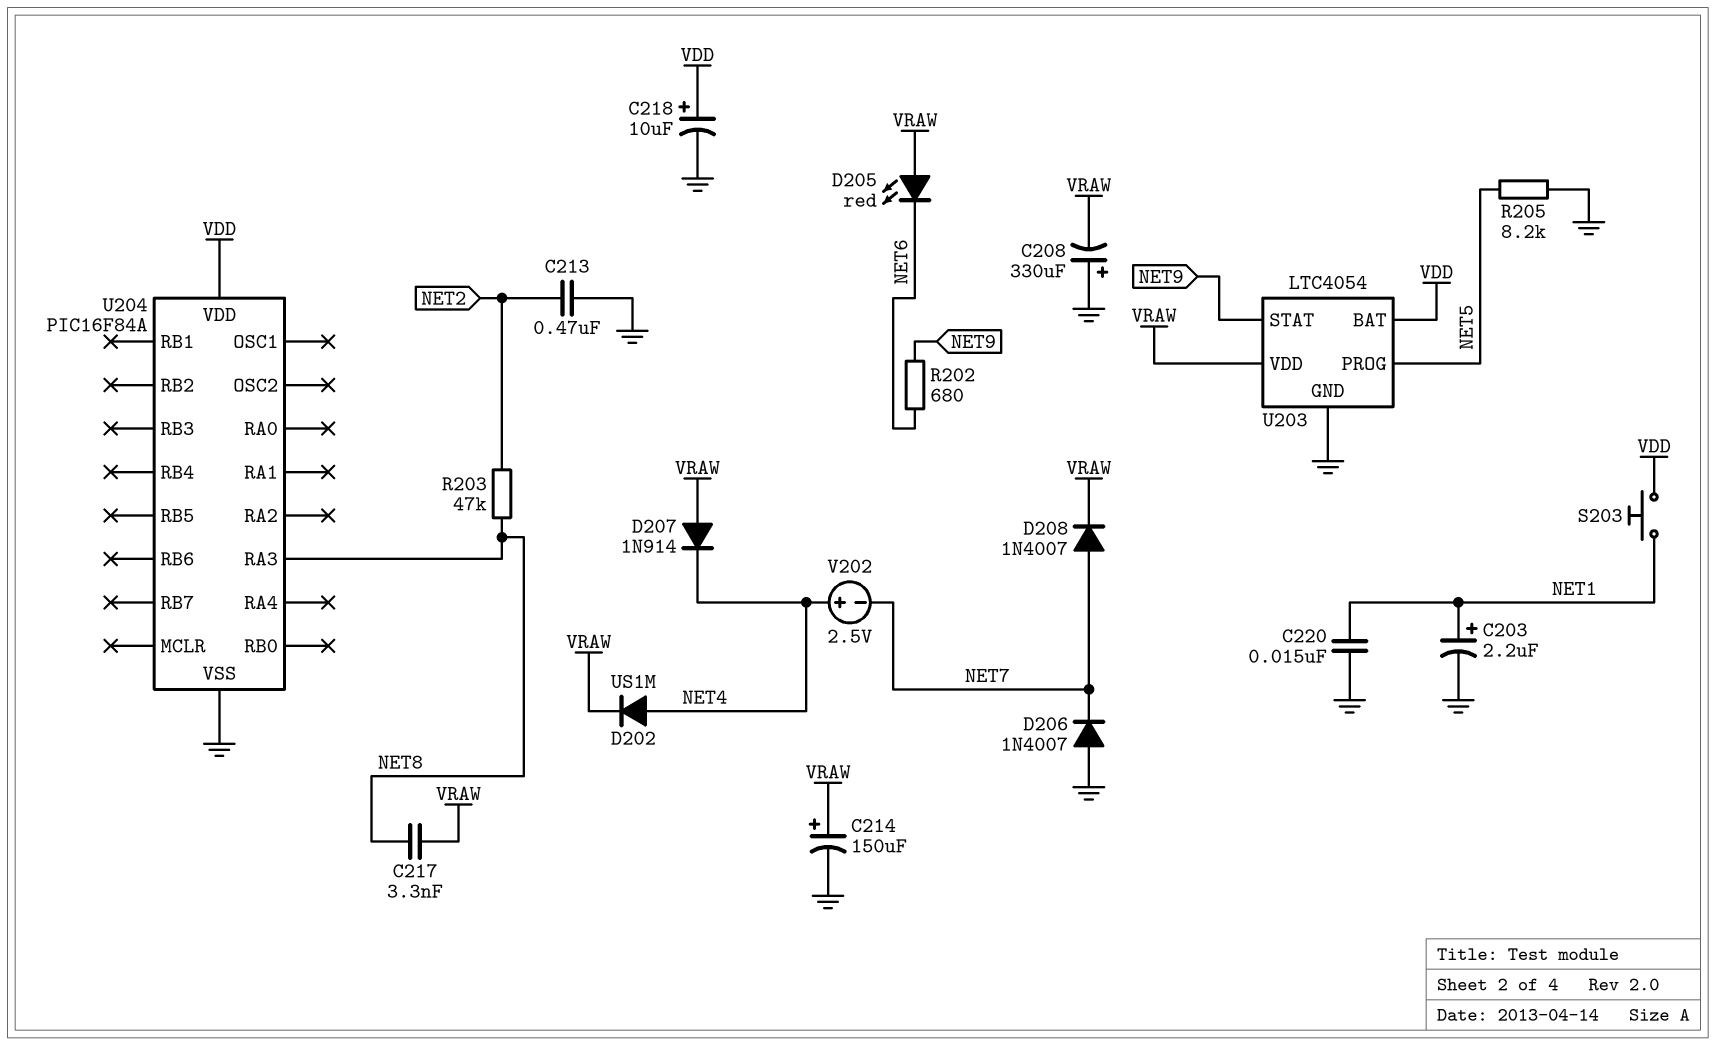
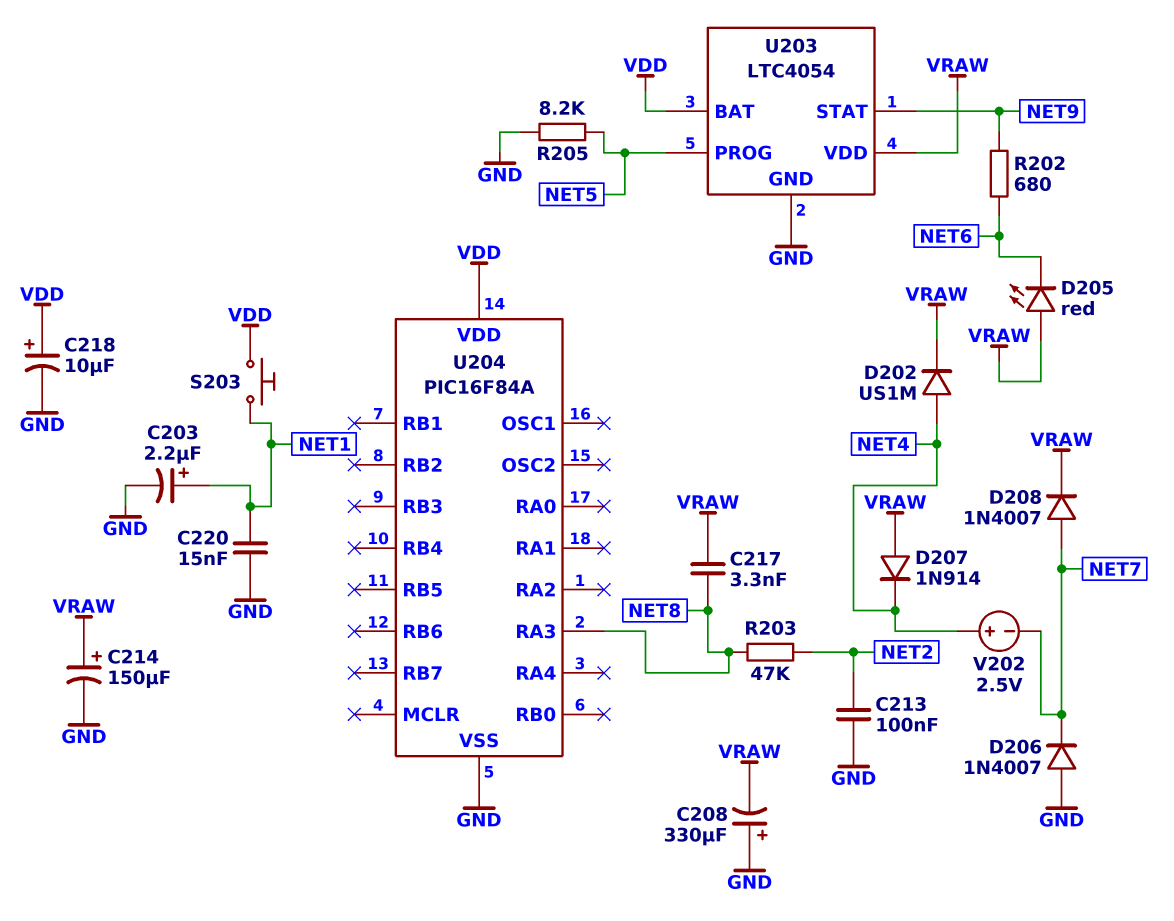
C213: 470nF (GND, NET2) -> 100nF (GND, NET2)

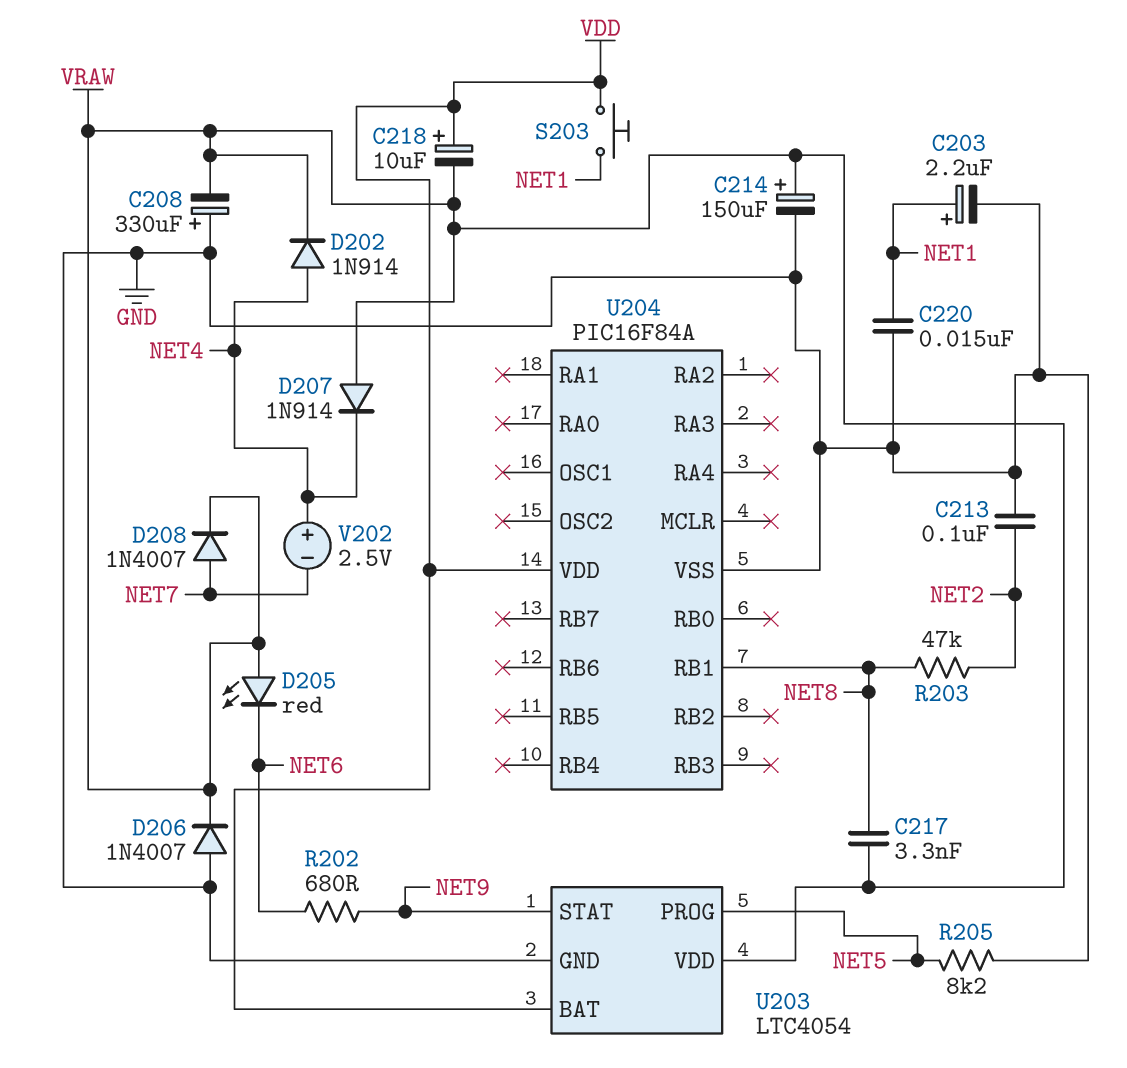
C218: 10uF (plus VDD, minus GND) -> 10uF (plus VDD, minus VRAW)
D202: diode US1M (A NET4, K VRAW) -> diode 1N914 (A NET4, K VRAW)
D206: diode 1N4007 (A GND, K NET7) -> diode 1N4007 (A GND, K VRAW)
U204 pin RA3: NET8 -> none
U204 pin RB1: none -> NET8

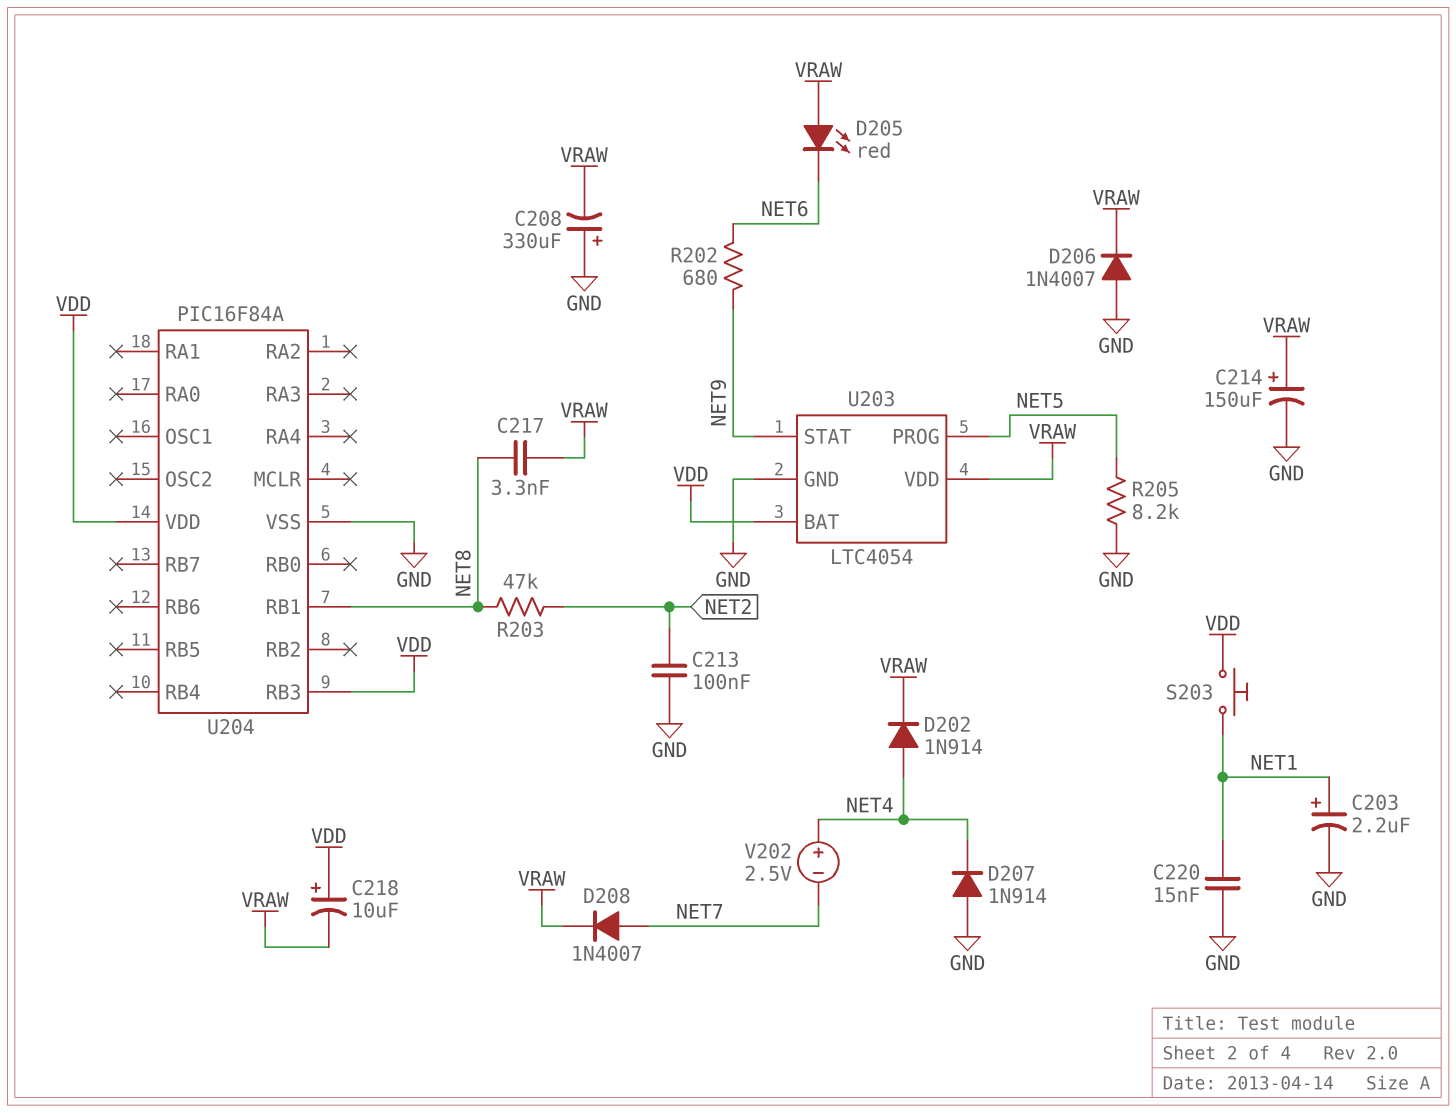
D207: diode 1N914 (A VRAW, K NET4) -> diode 1N914 (A GND, K NET4)
U204 pin RB3: none -> VDD

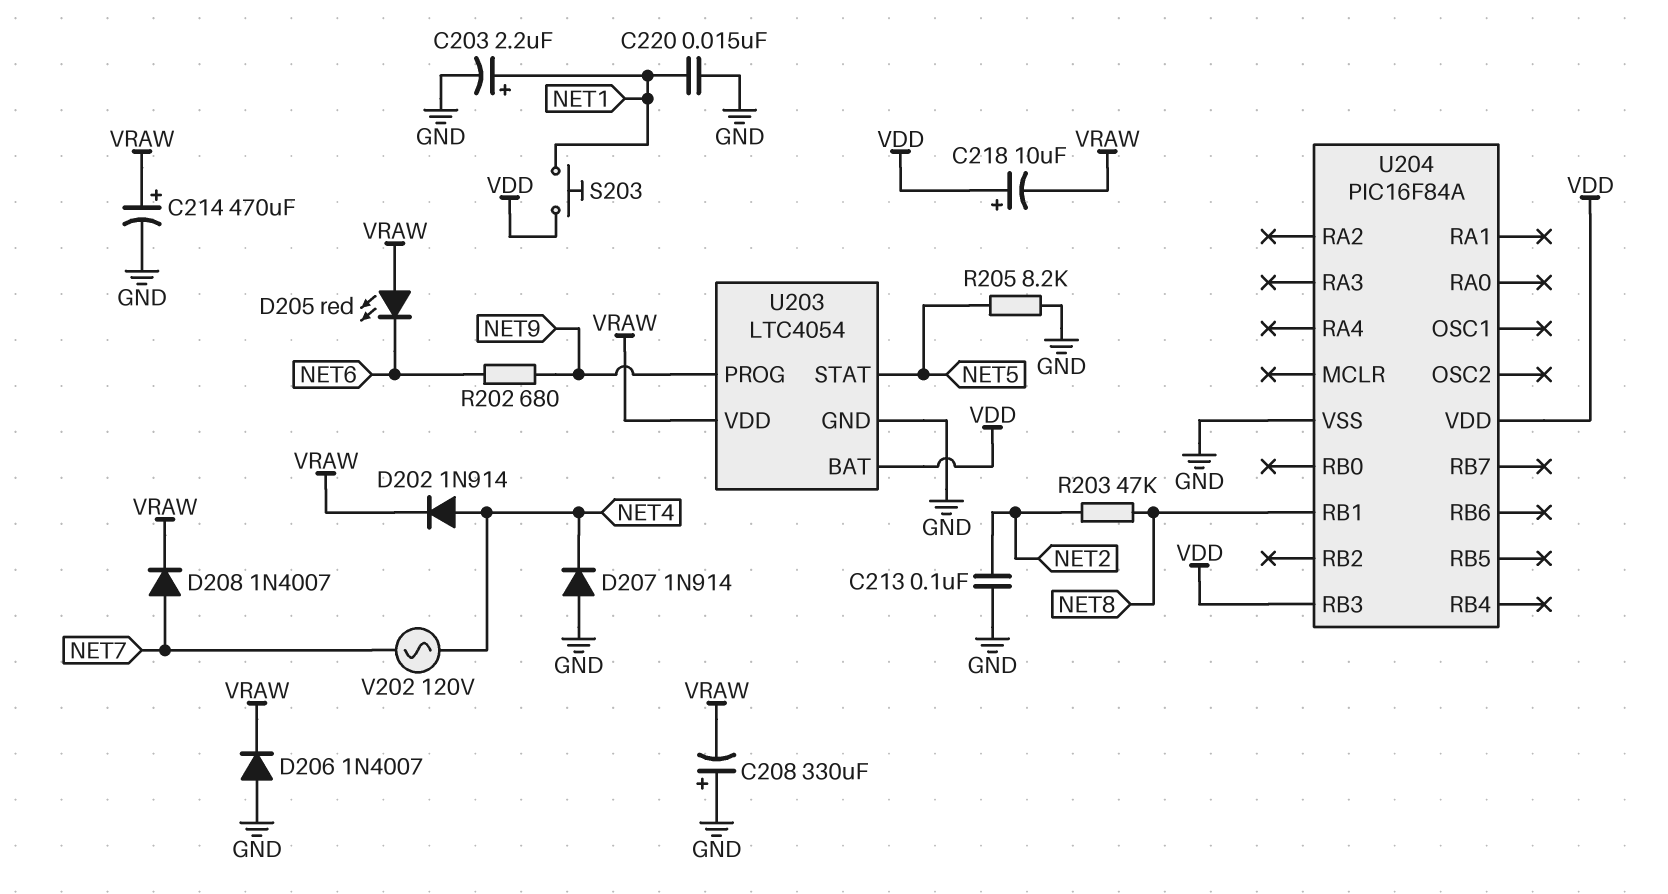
C214: 150uF (plus VRAW, minus GND) -> 470uF (plus VRAW, minus GND)
C217: 3.3nF (NET8, VRAW) -> none
U203 pin PROG: NET5 -> NET9
U203 pin STAT: NET9 -> NET5
V202: 2.5V (plus NET4, minus NET7) -> AC 120V (NET4, NET7)

